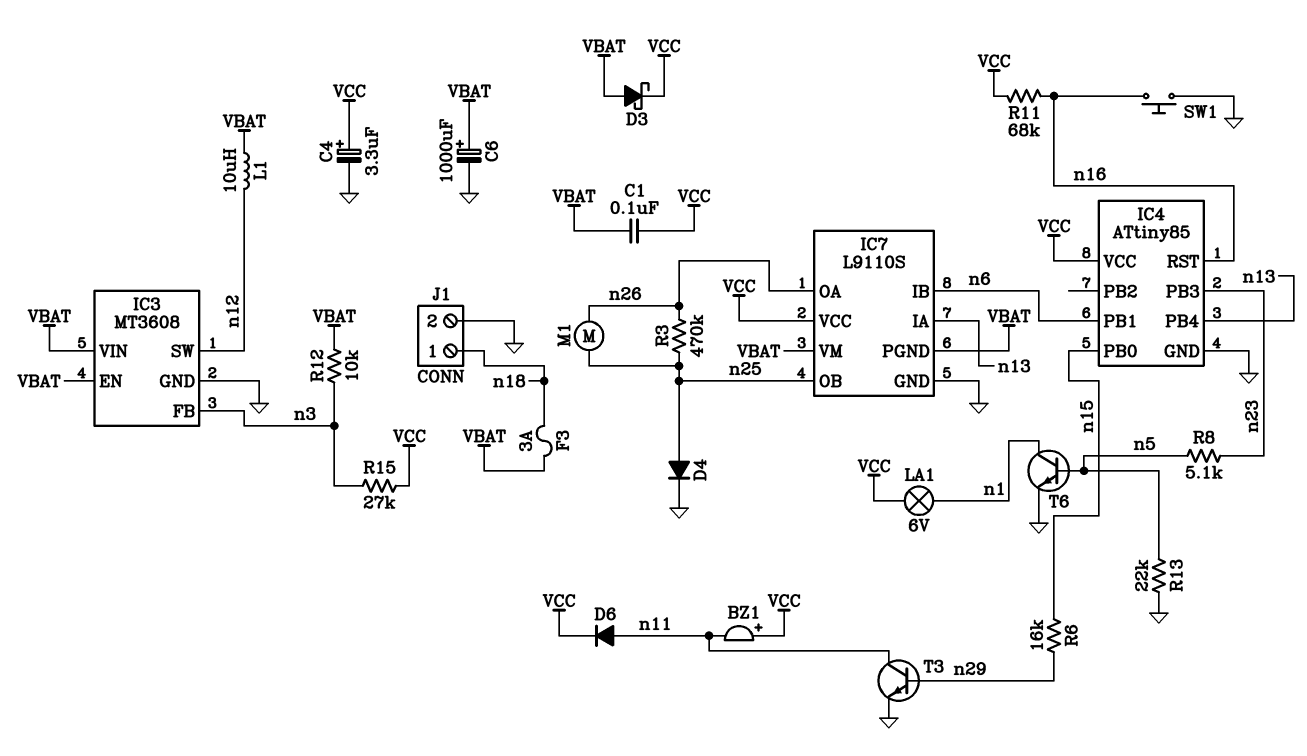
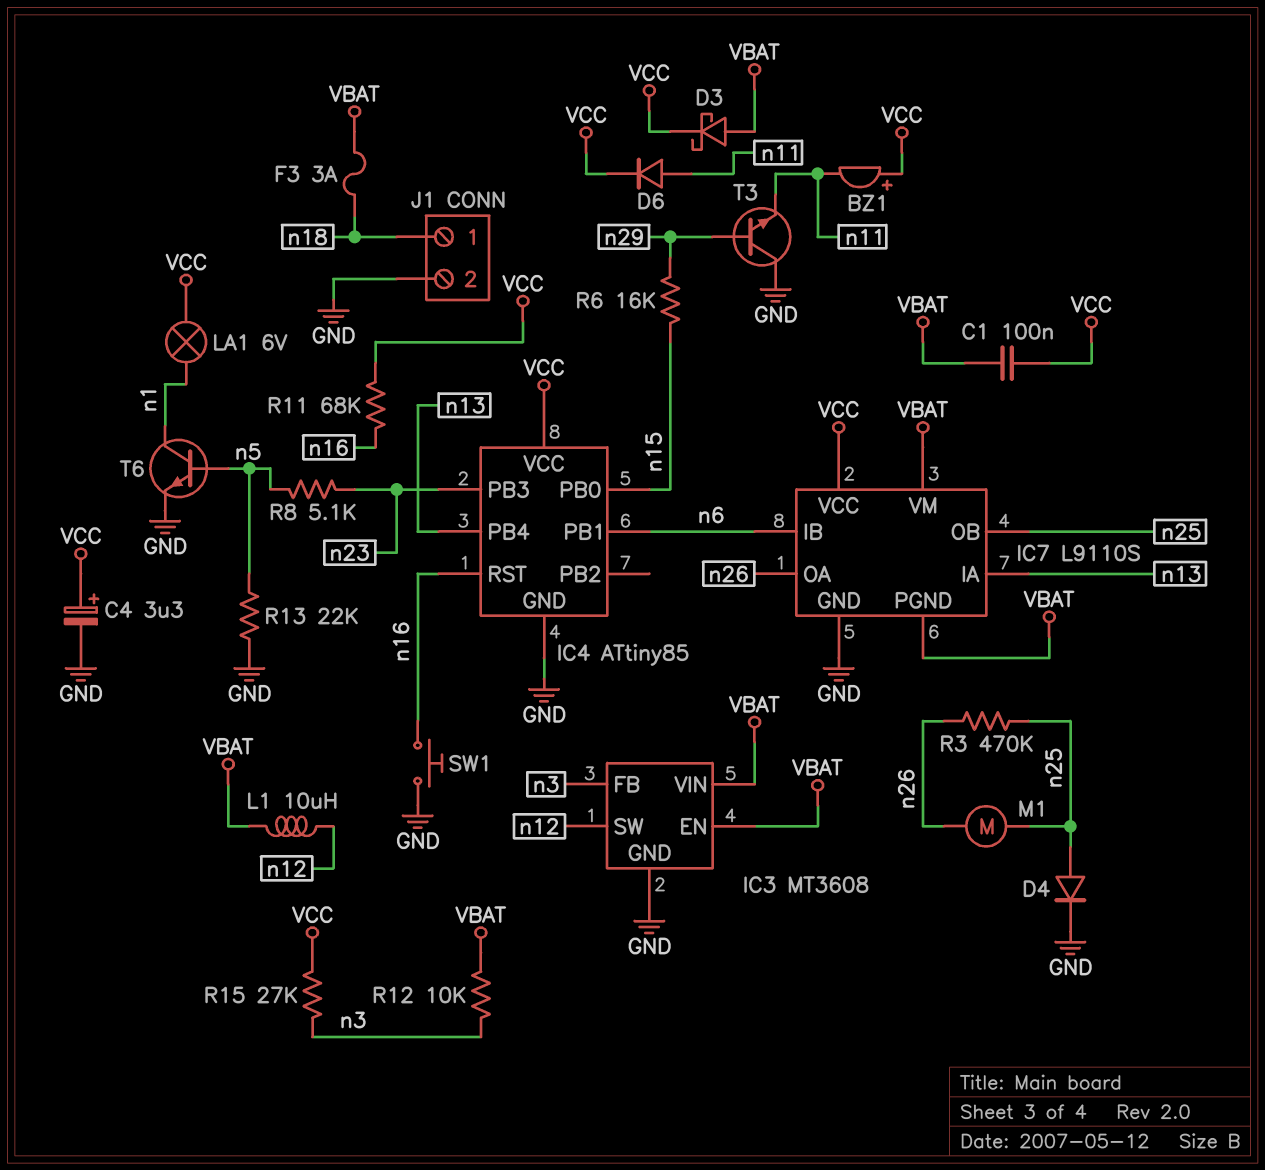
C6: 1000uF (plus VBAT, minus GND) -> none
T3: NPN (B n29, C n11, E GND) -> NPN (B n29, C GND, E n11)

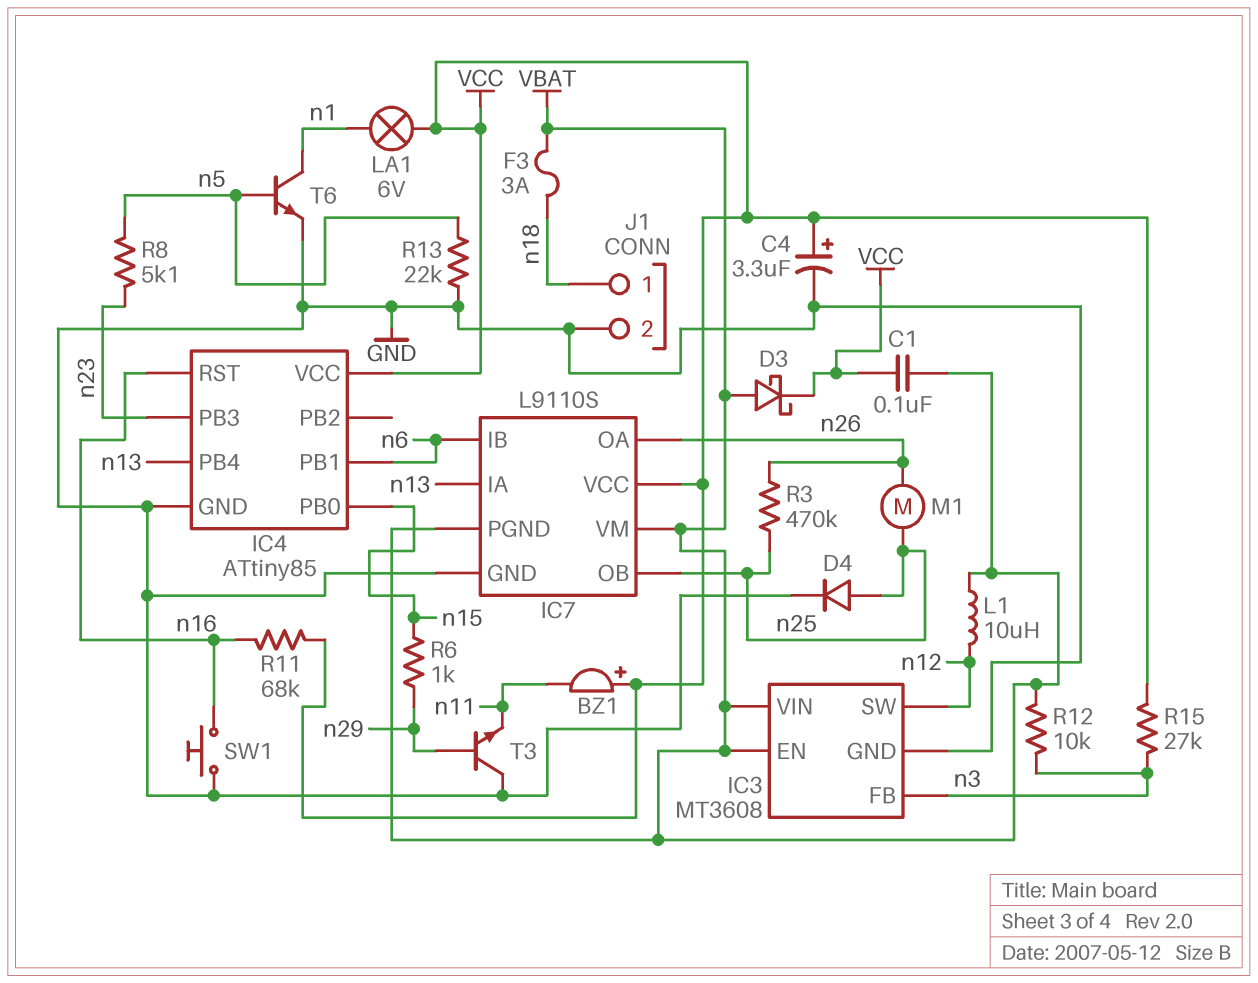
D6: diode (A n11, K VCC) -> none
R6: 16k (n15, n29) -> 1k (n15, n29)

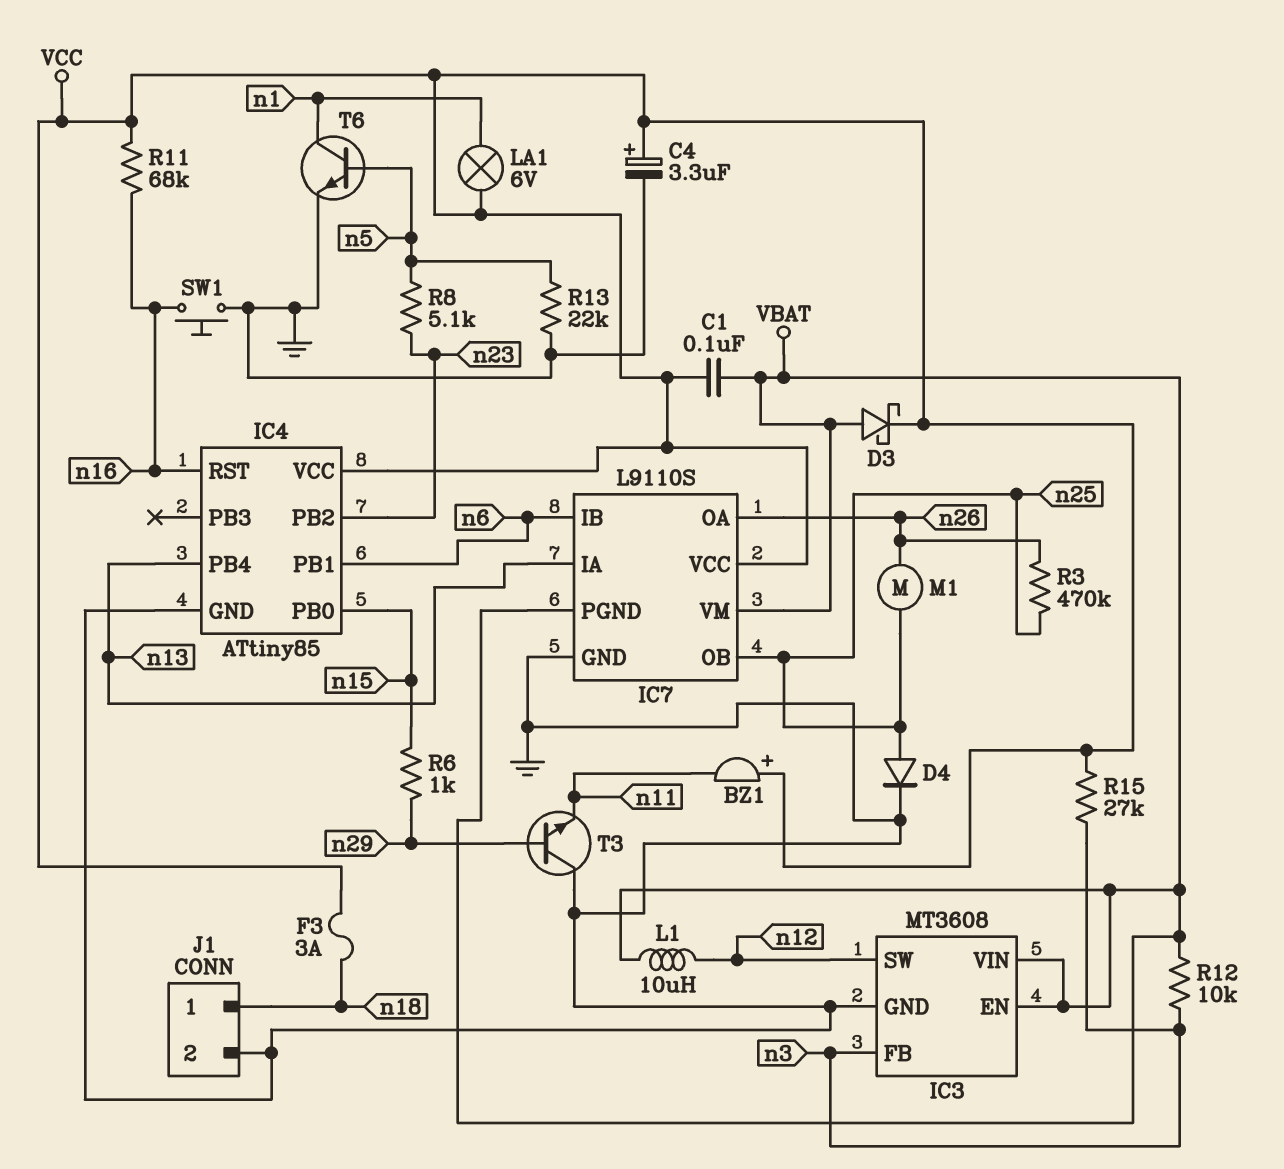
F3: 3A (VBAT, n18) -> 3A (VCC, n18)
IC4 pin PB2: none -> n23
IC4 pin PB3: n23 -> none

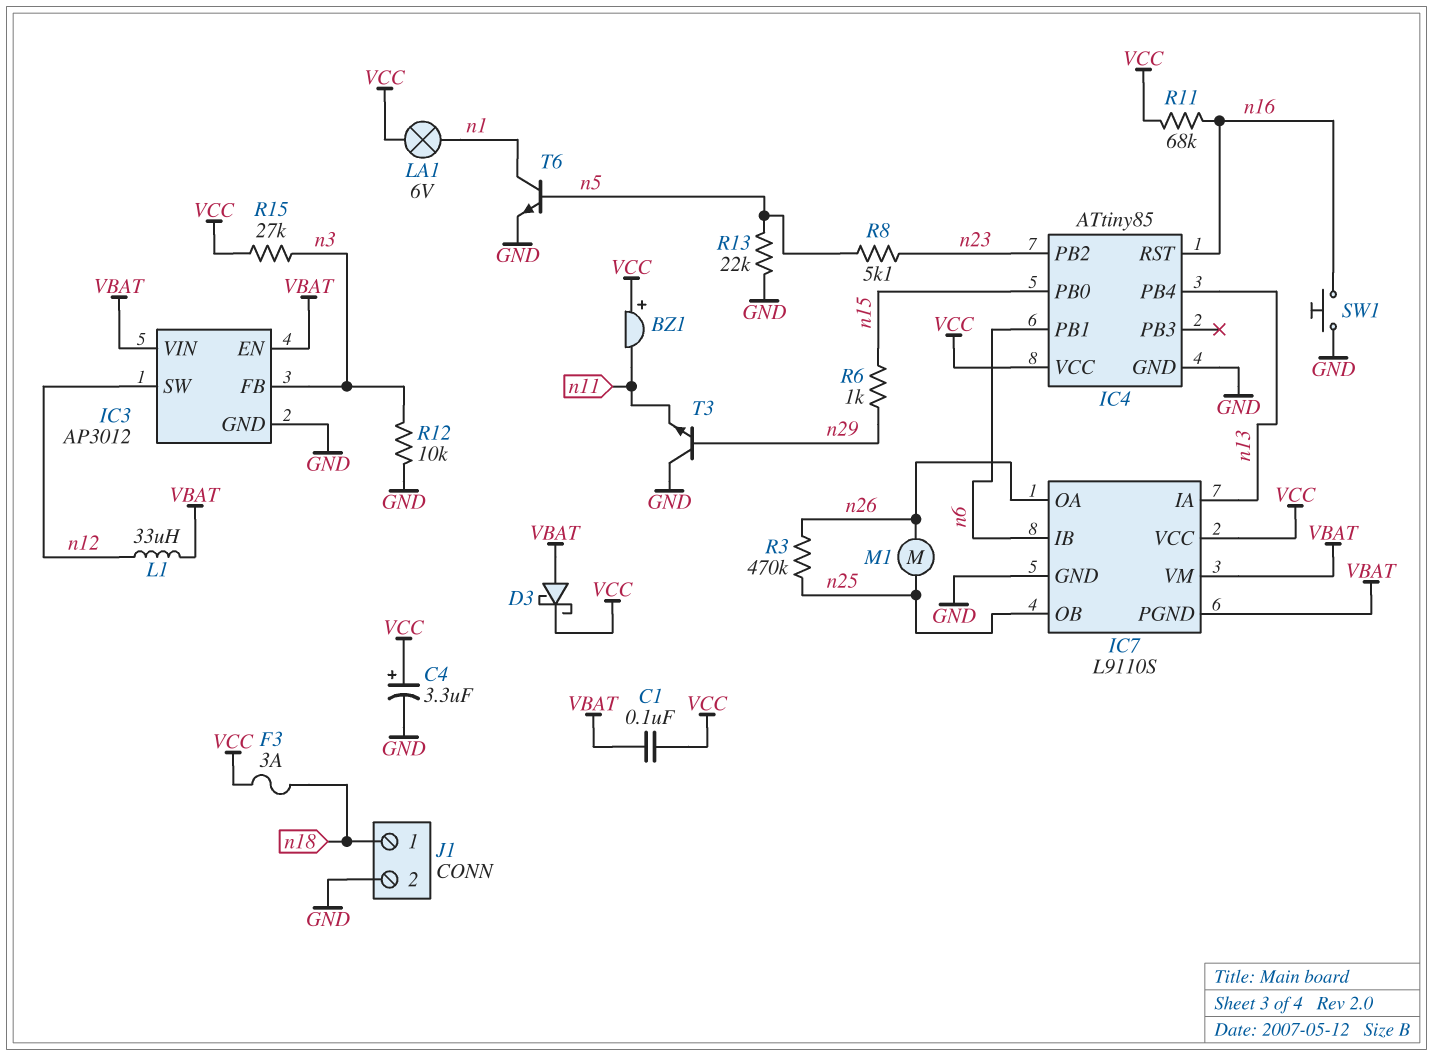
D4: diode (A n25, K GND) -> none
IC3: MT3608 -> AP3012
L1: 10uH (VBAT, n12) -> 33uH (VBAT, n12)
R12: 10k (VBAT, n3) -> 10k (GND, n3)

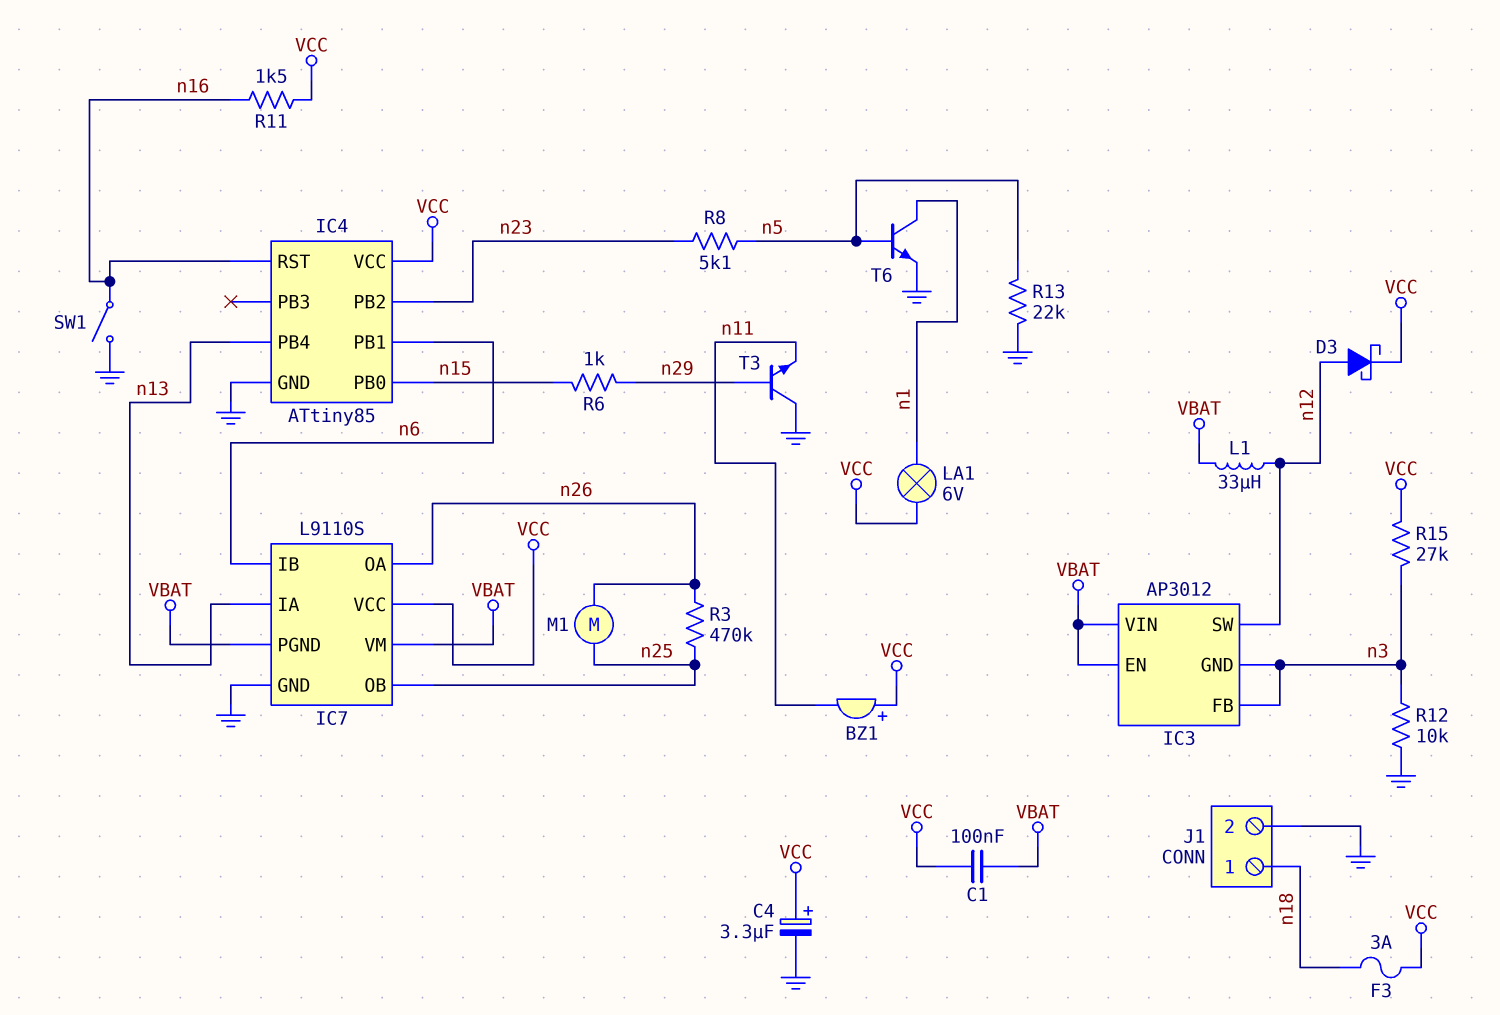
D3: schottky (A VBAT, K VCC) -> schottky (A n12, K VCC)
IC3 pin GND: GND -> n3
R11: 68k (VCC, n16) -> 1.5k (VCC, n16)
SW1: button (GND, n16) -> switch (GND, n16)

